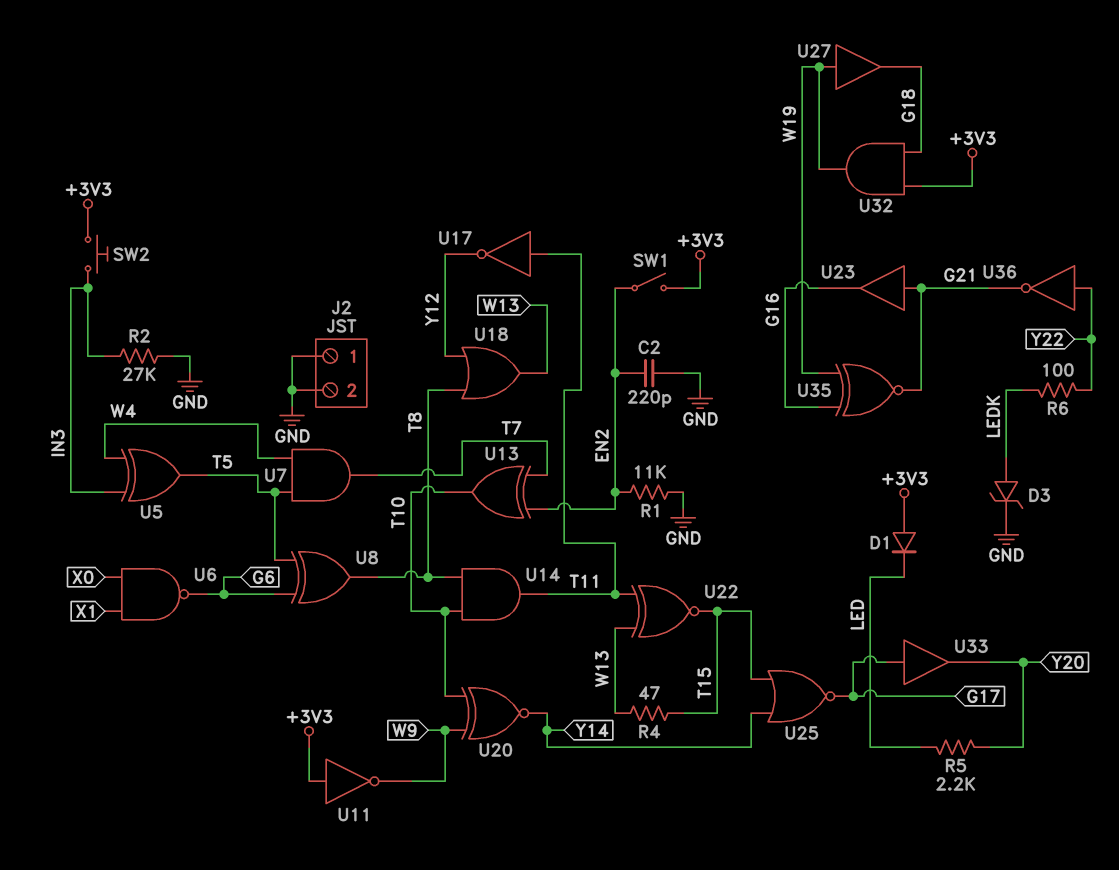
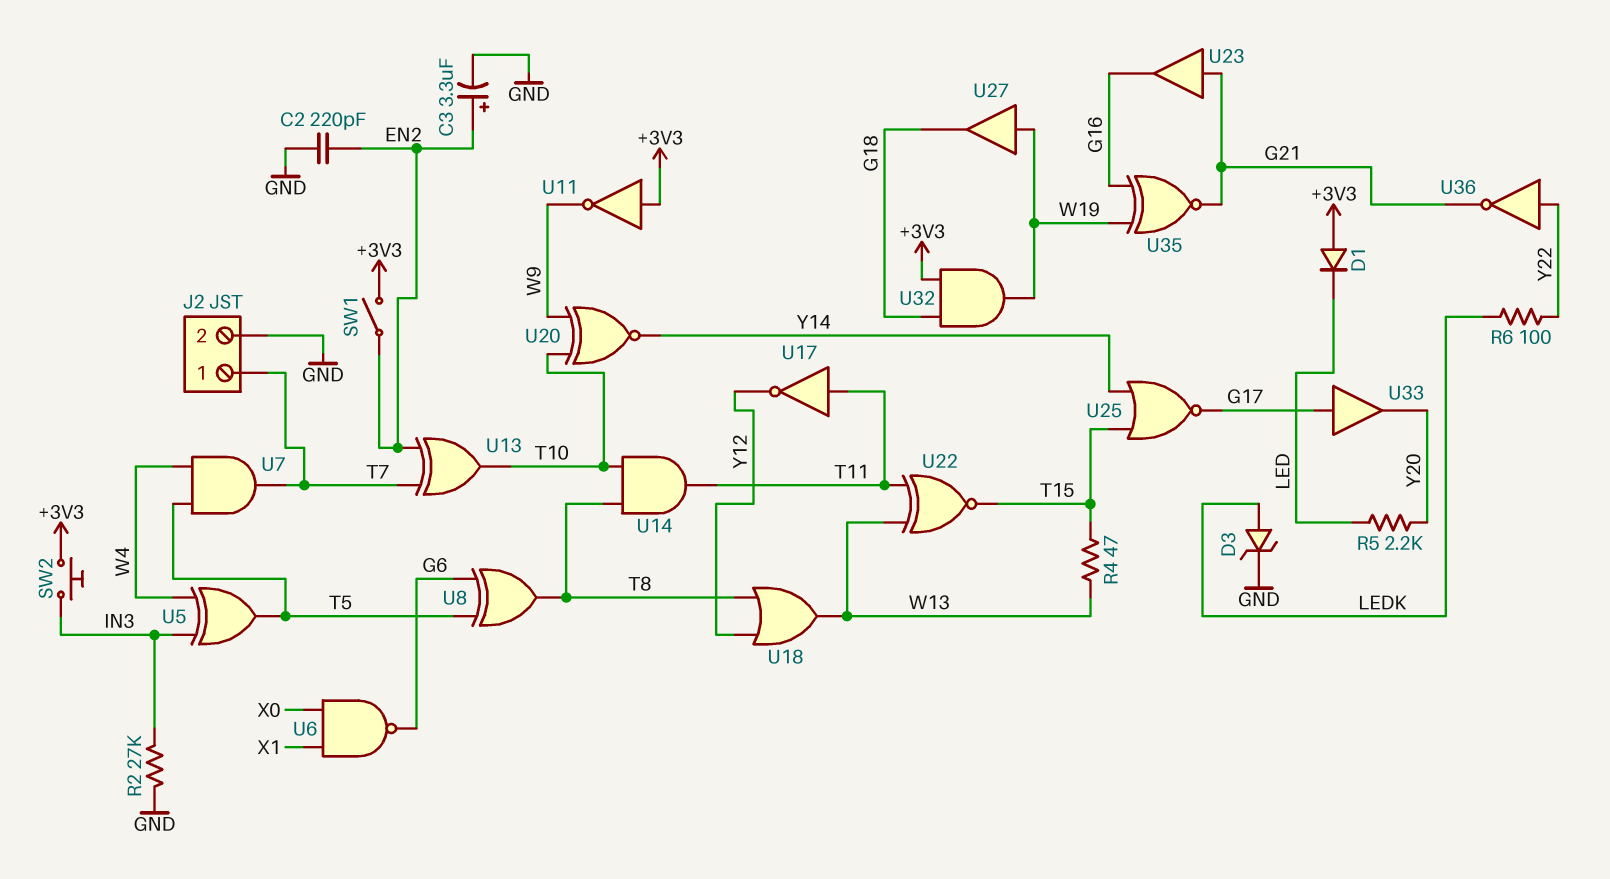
C3: none -> 3.3uF (plus EN2, minus GND)
J2 pin 1: GND -> T7
R1: 11k (EN2, GND) -> none

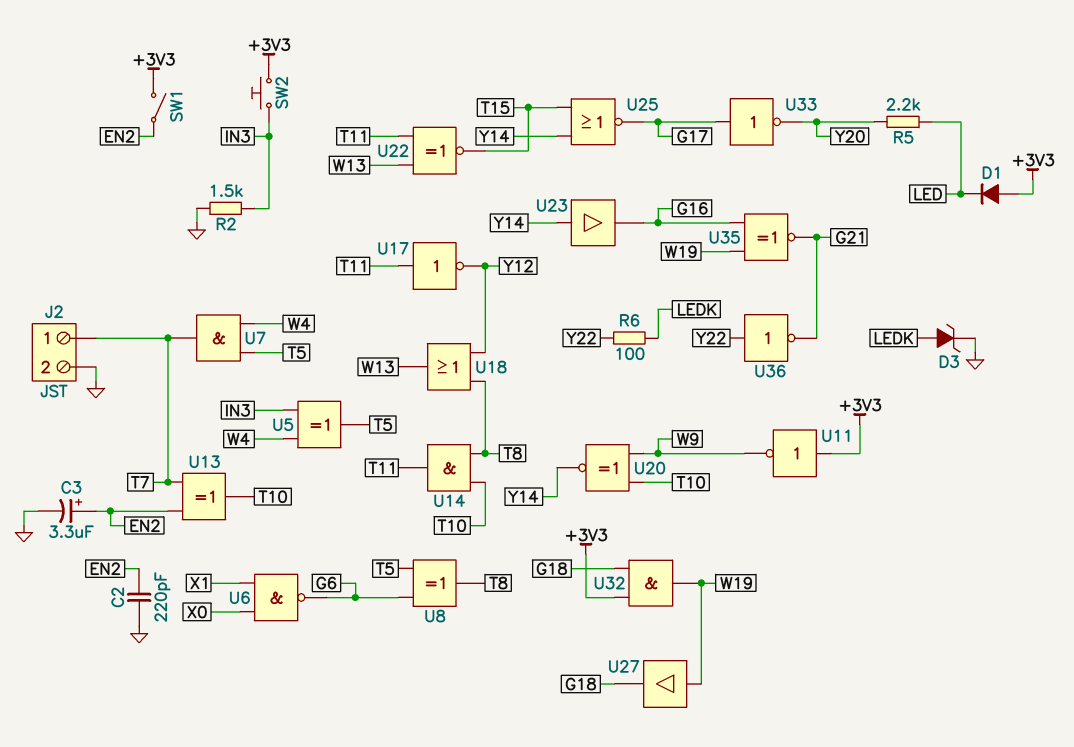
R2: 27k (GND, IN3) -> 1.5k (GND, IN3)
R4: 47 (T15, W13) -> none
U23: buffer (in G21, out G16) -> buffer (in Y14, out G16)
U33: buffer (in G17, out Y20) -> NOT (in G17, out Y20)

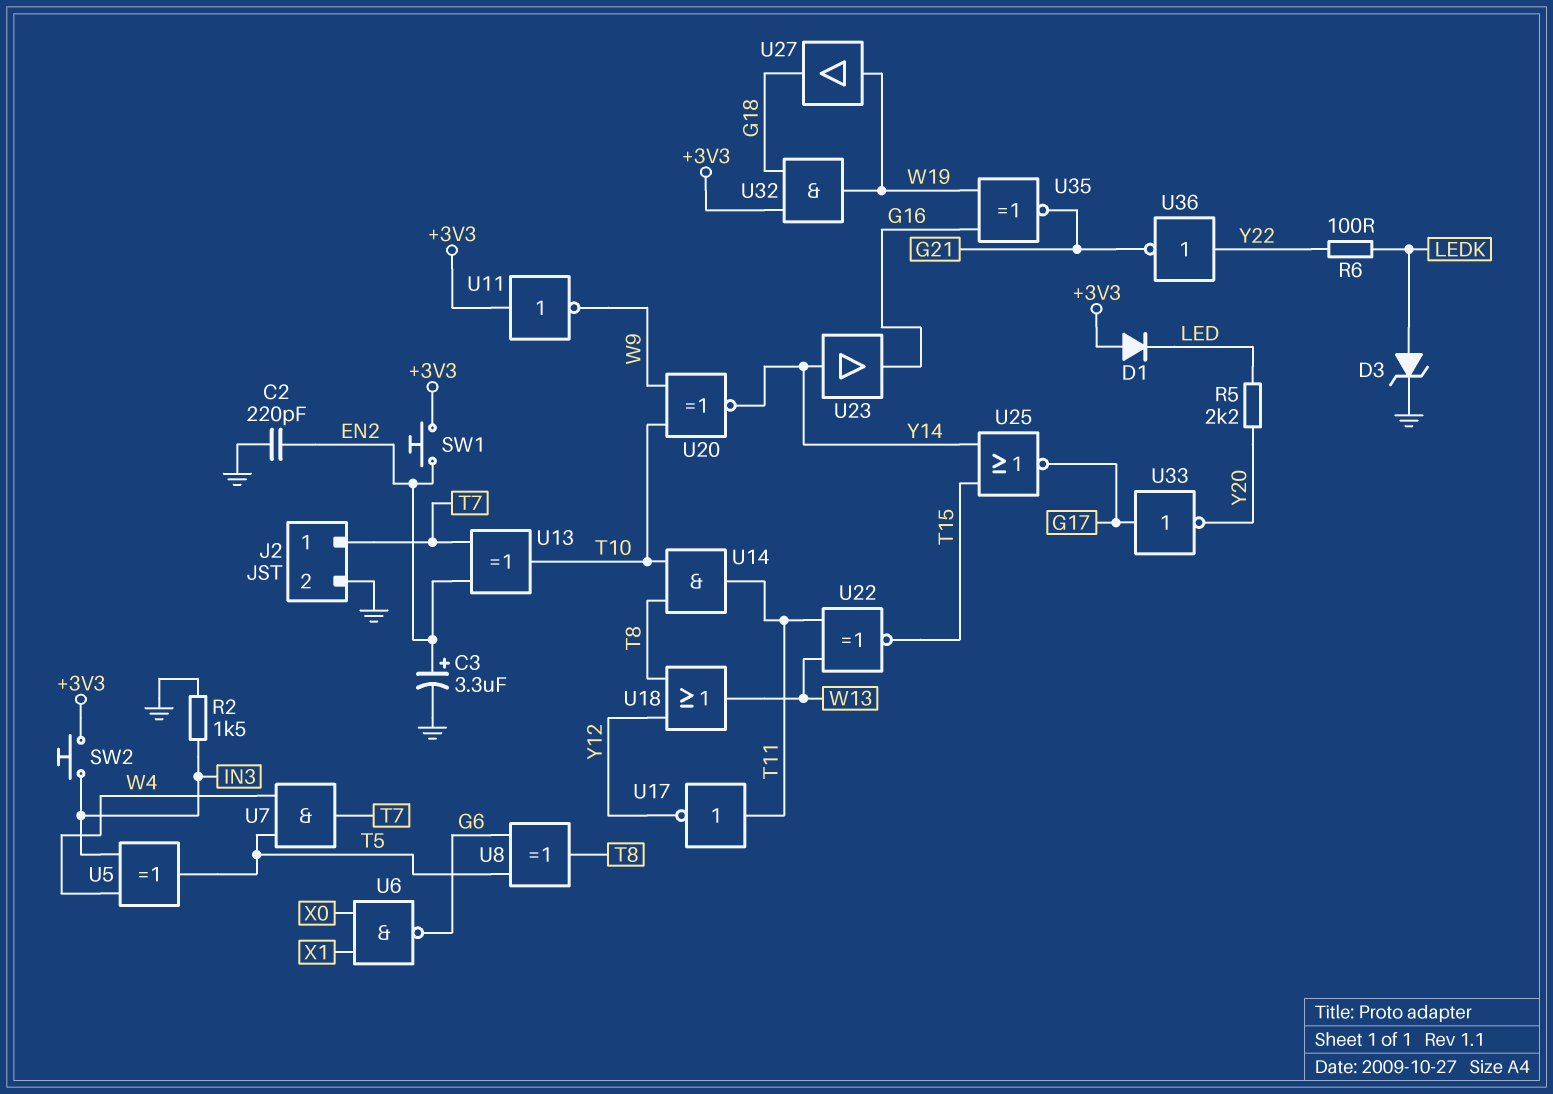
SW1: switch (+3V3, EN2) -> button (+3V3, EN2)

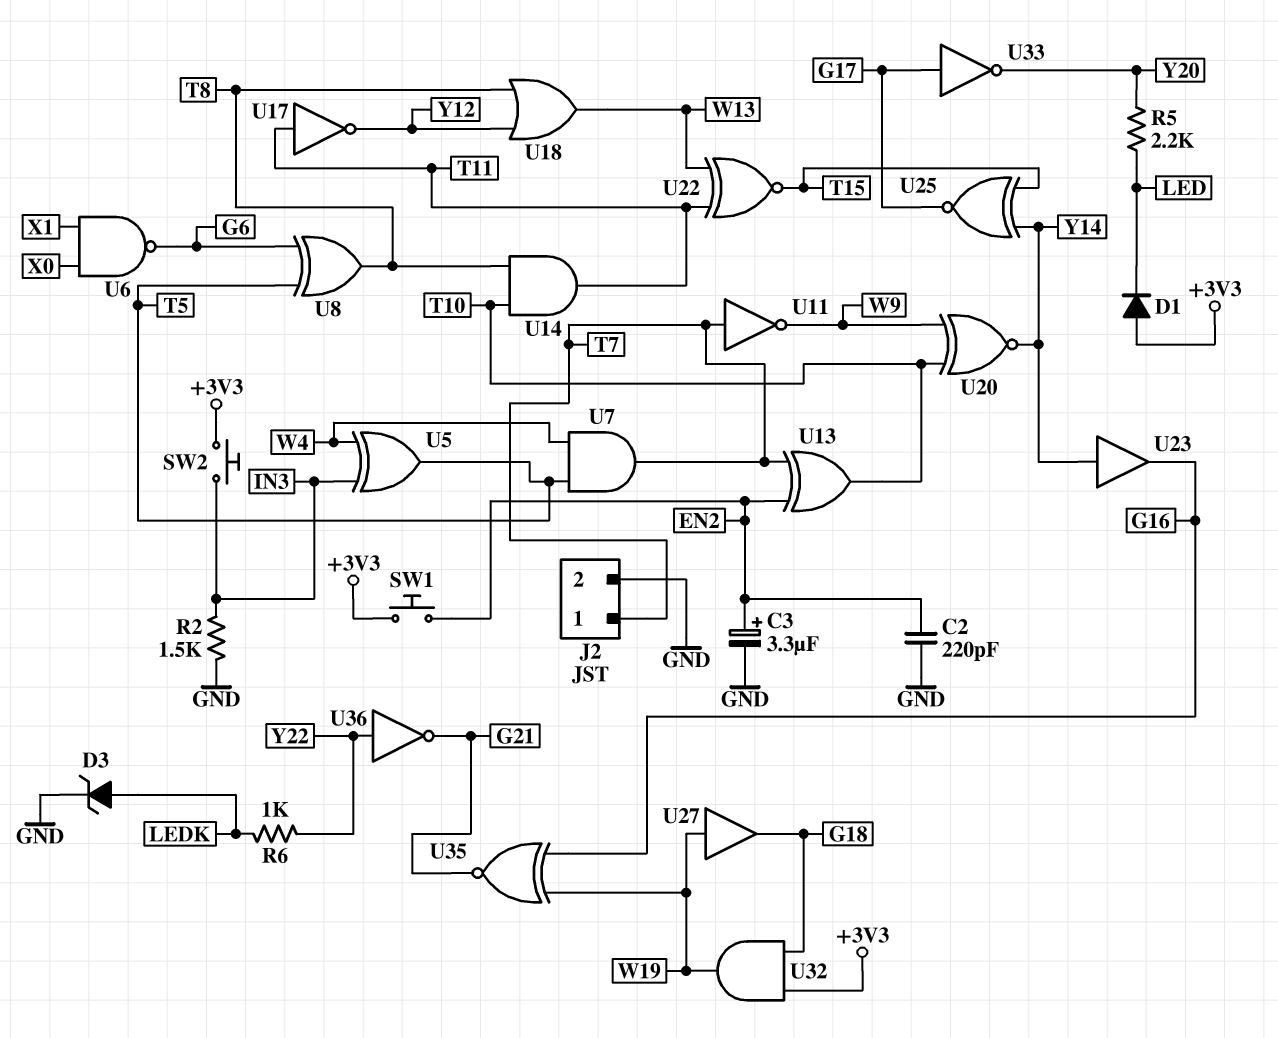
R6: 100 (LEDK, Y22) -> 1k (LEDK, Y22)
U11: NOT (in +3V3, out W9) -> NOT (in T7, out W9)
U25: NOR (in T15, in Y14, out G17) -> XNOR (in T15, in Y14, out G17)

